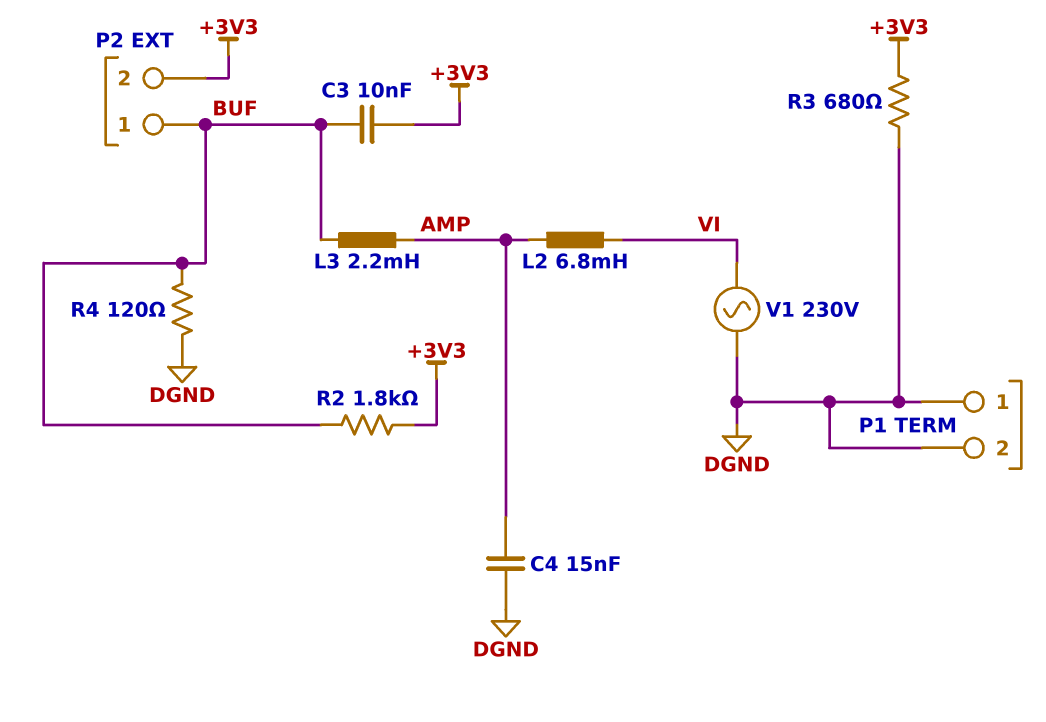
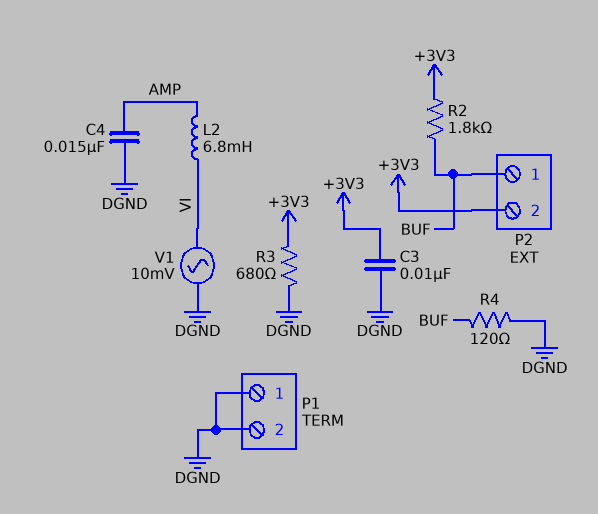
C3: 10nF (+3V3, BUF) -> 10nF (+3V3, DGND)
L3: 2.2mH (AMP, BUF) -> none
V1: AC 230V (DGND, VI) -> AC 10mV (DGND, VI)

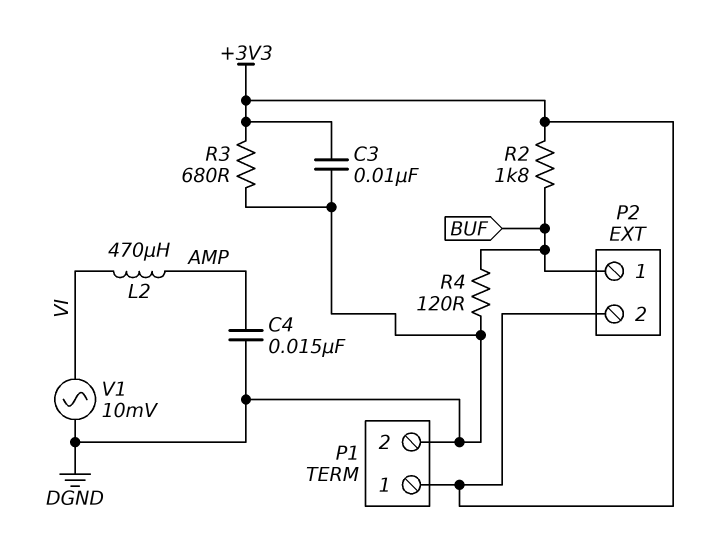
L2: 6.8mH (AMP, VI) -> 470uH (AMP, VI)
P1 pin 1: DGND -> +3V3

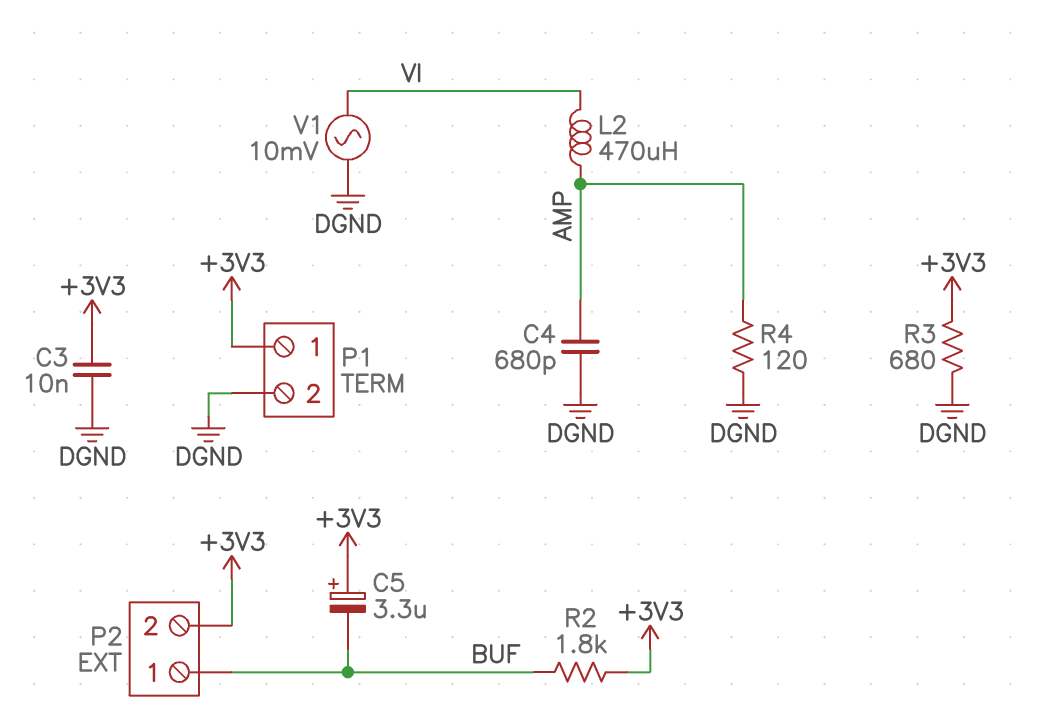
C4: 15nF (AMP, DGND) -> 680pF (AMP, DGND)
C5: none -> 3.3uF (plus +3V3, minus BUF)
R4: 120 (BUF, DGND) -> 120 (AMP, DGND)

